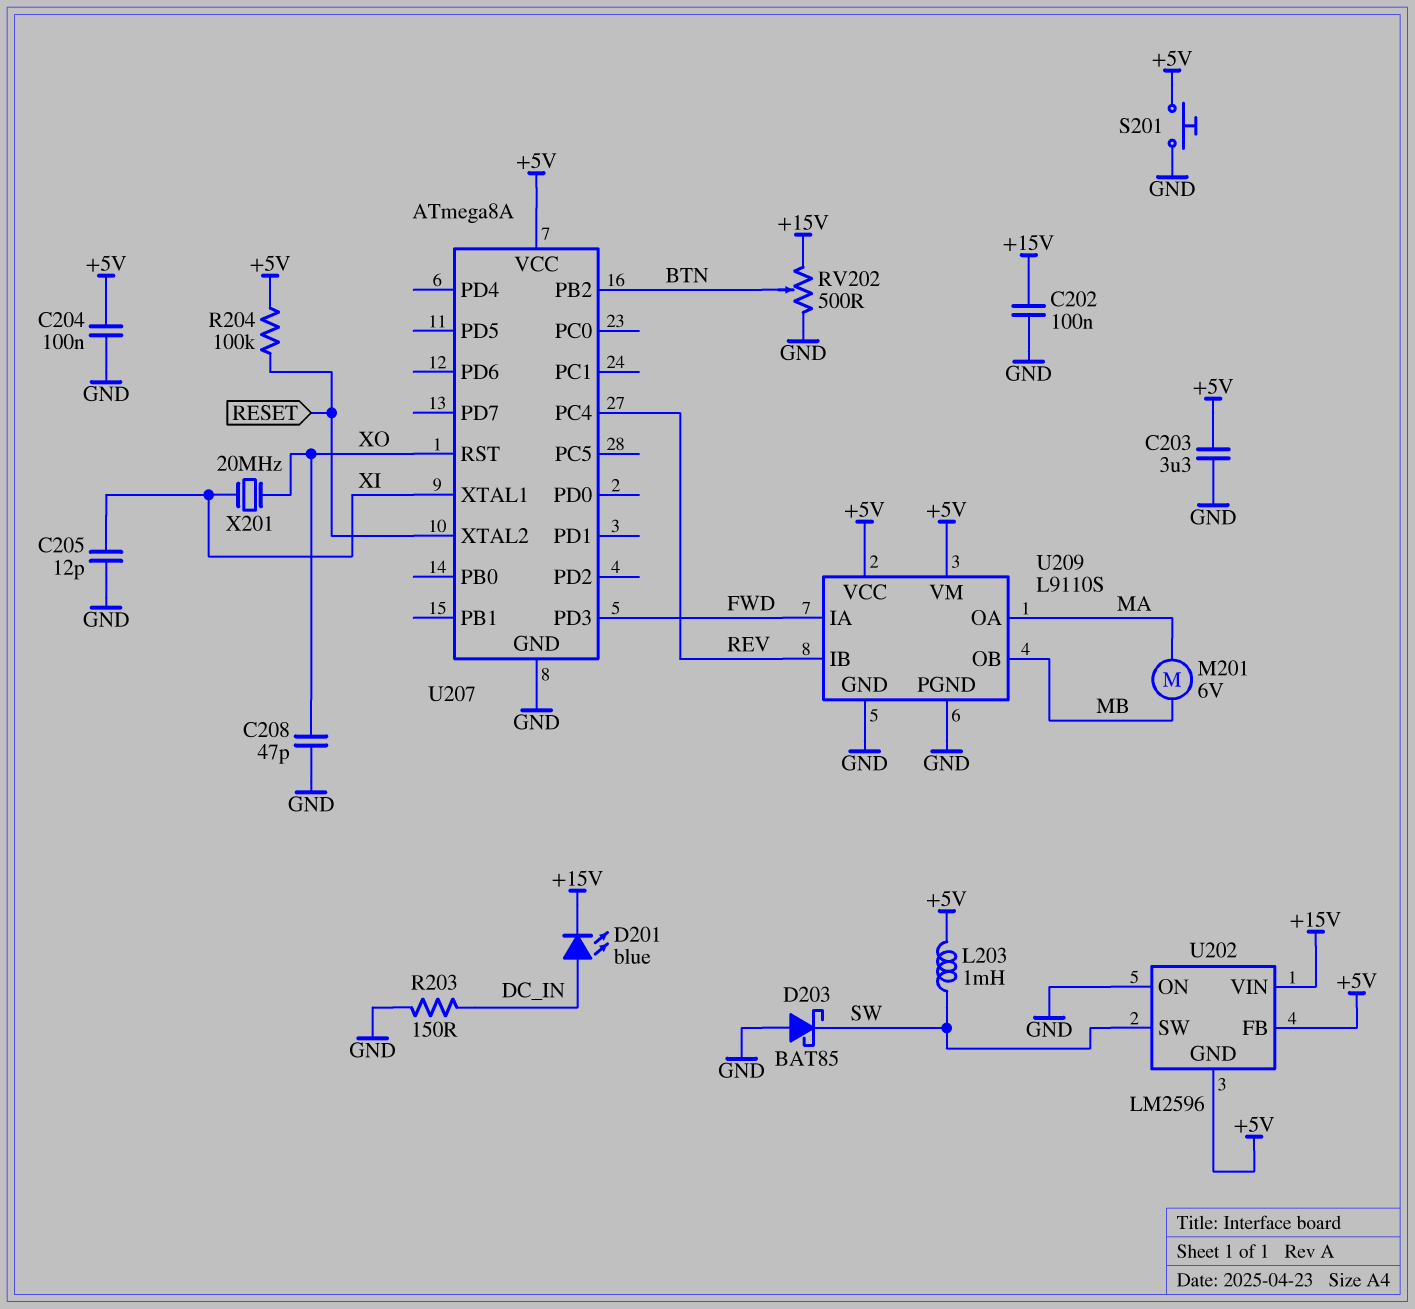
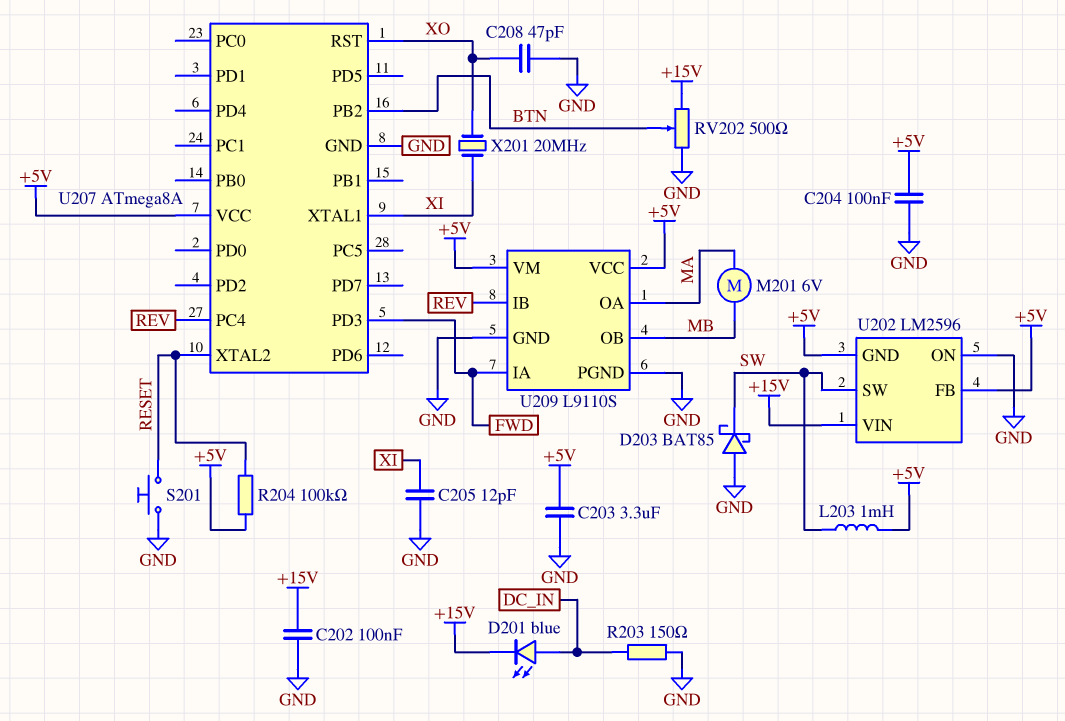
S201: button (+5V, GND) -> button (GND, RESET)

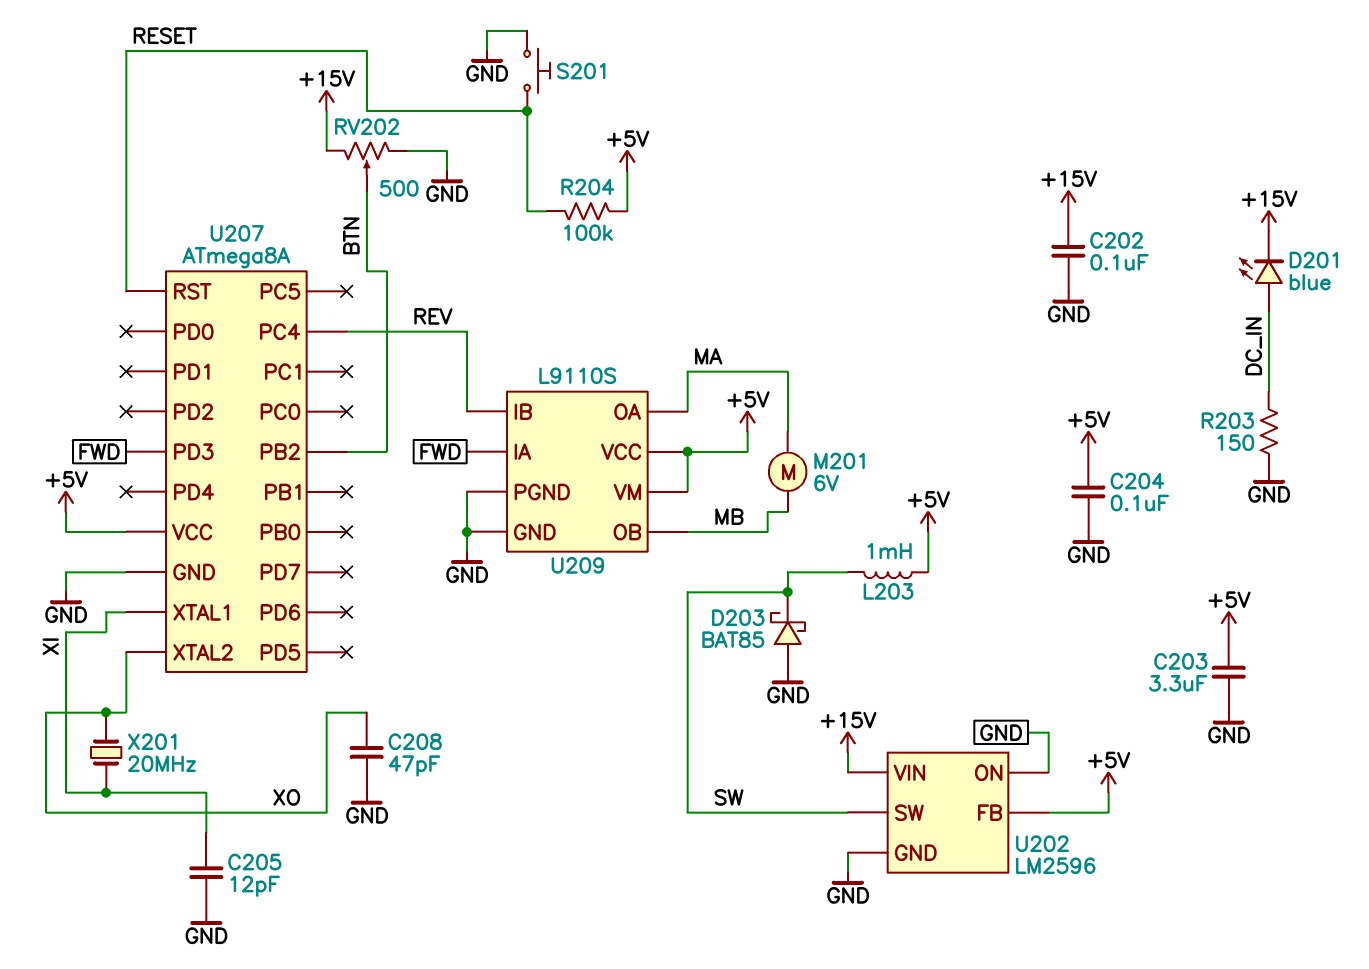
U202 pin GND: +5V -> GND
U207 pin RST: XO -> RESET
U207 pin XTAL2: RESET -> XO

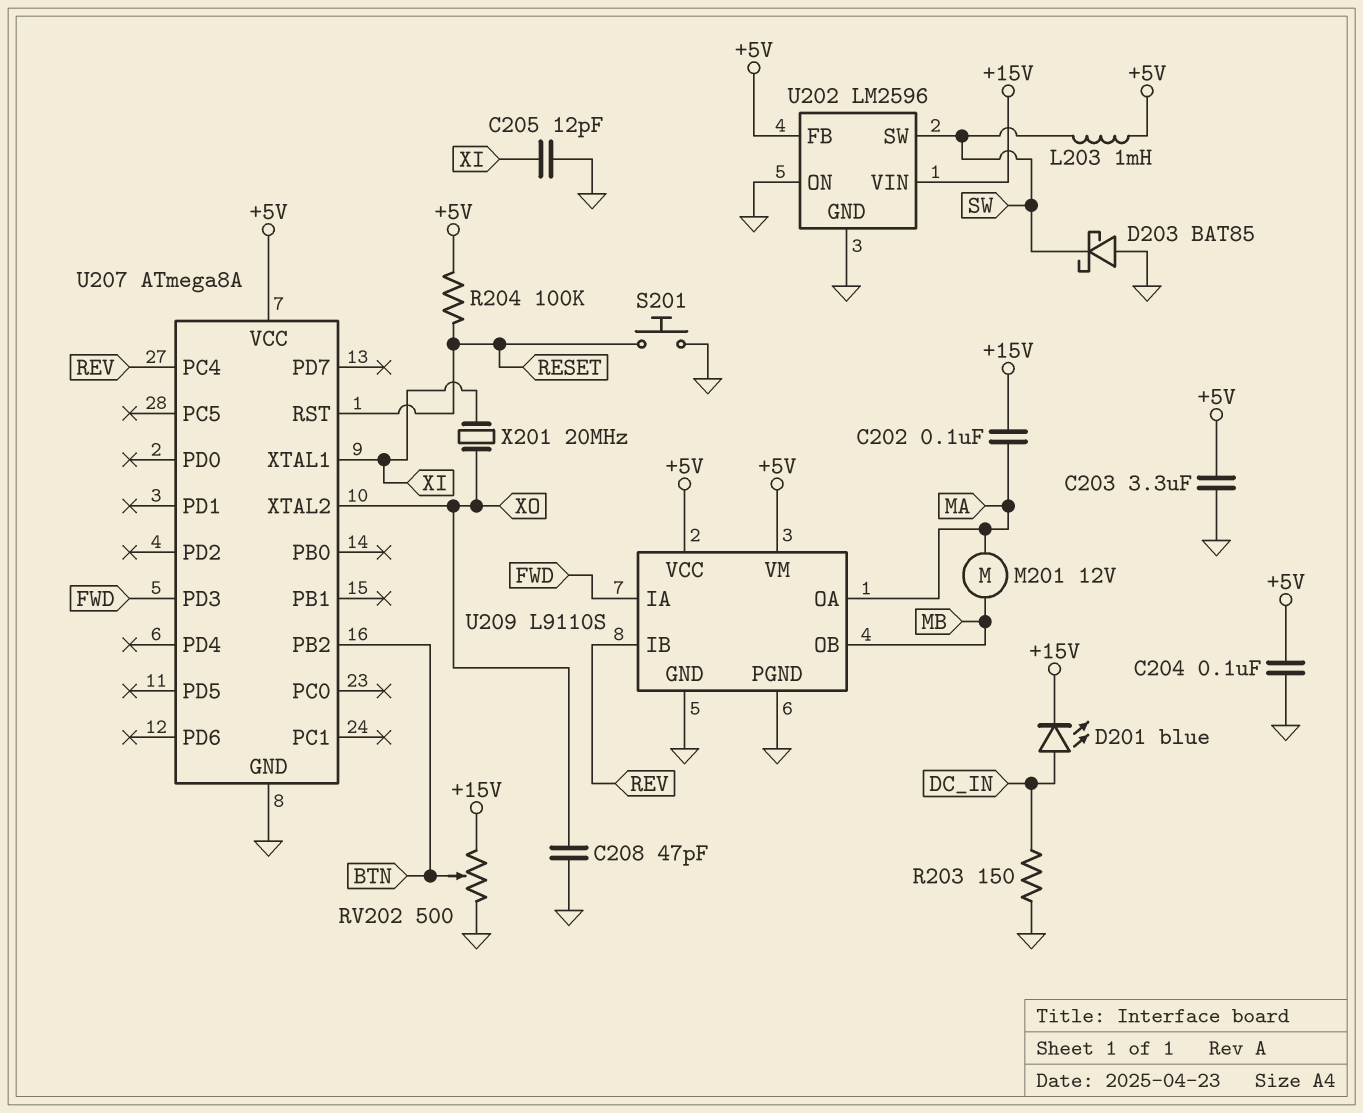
C202: 100nF (+15V, GND) -> 100nF (+15V, MA)
M201: motor 6V (MA, MB) -> motor 12V (MA, MB)

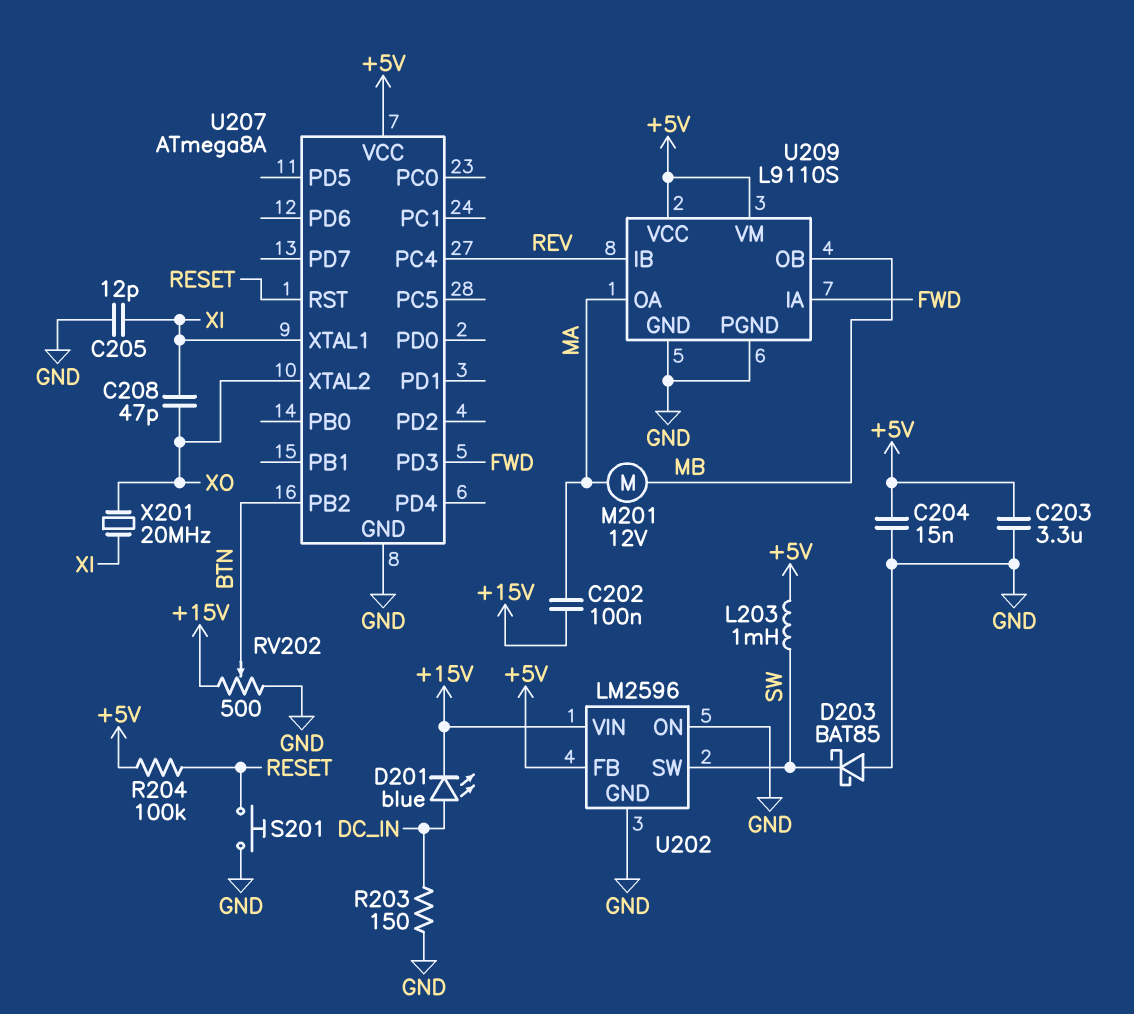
C204: 100nF (+5V, GND) -> 15nF (+5V, GND)
C208: 47pF (GND, XO) -> 47pF (XI, XO)

